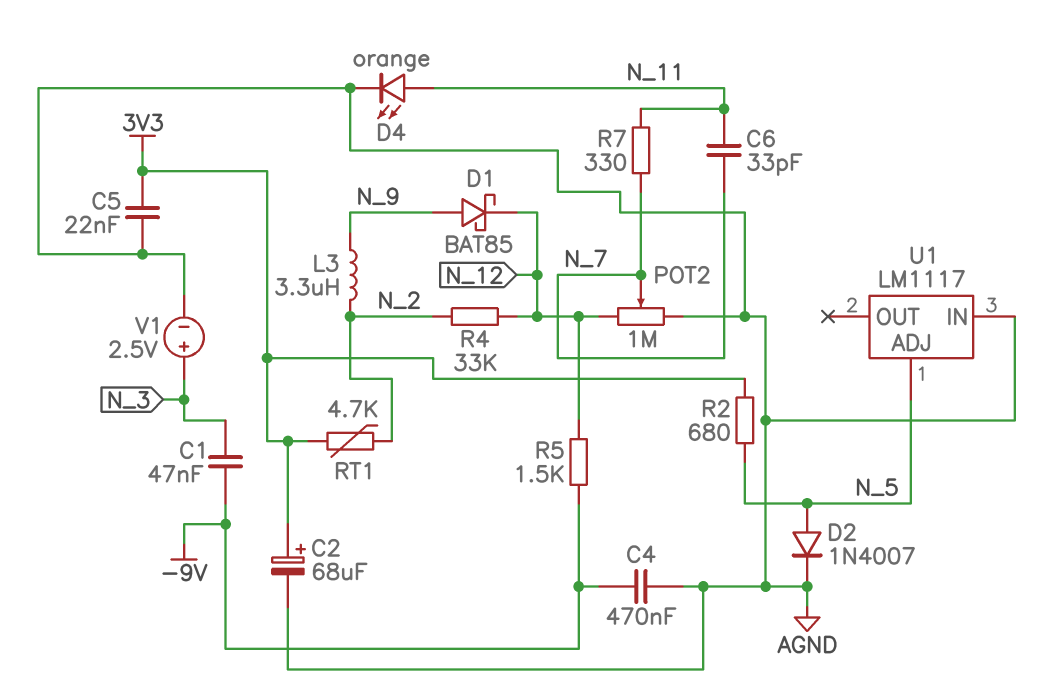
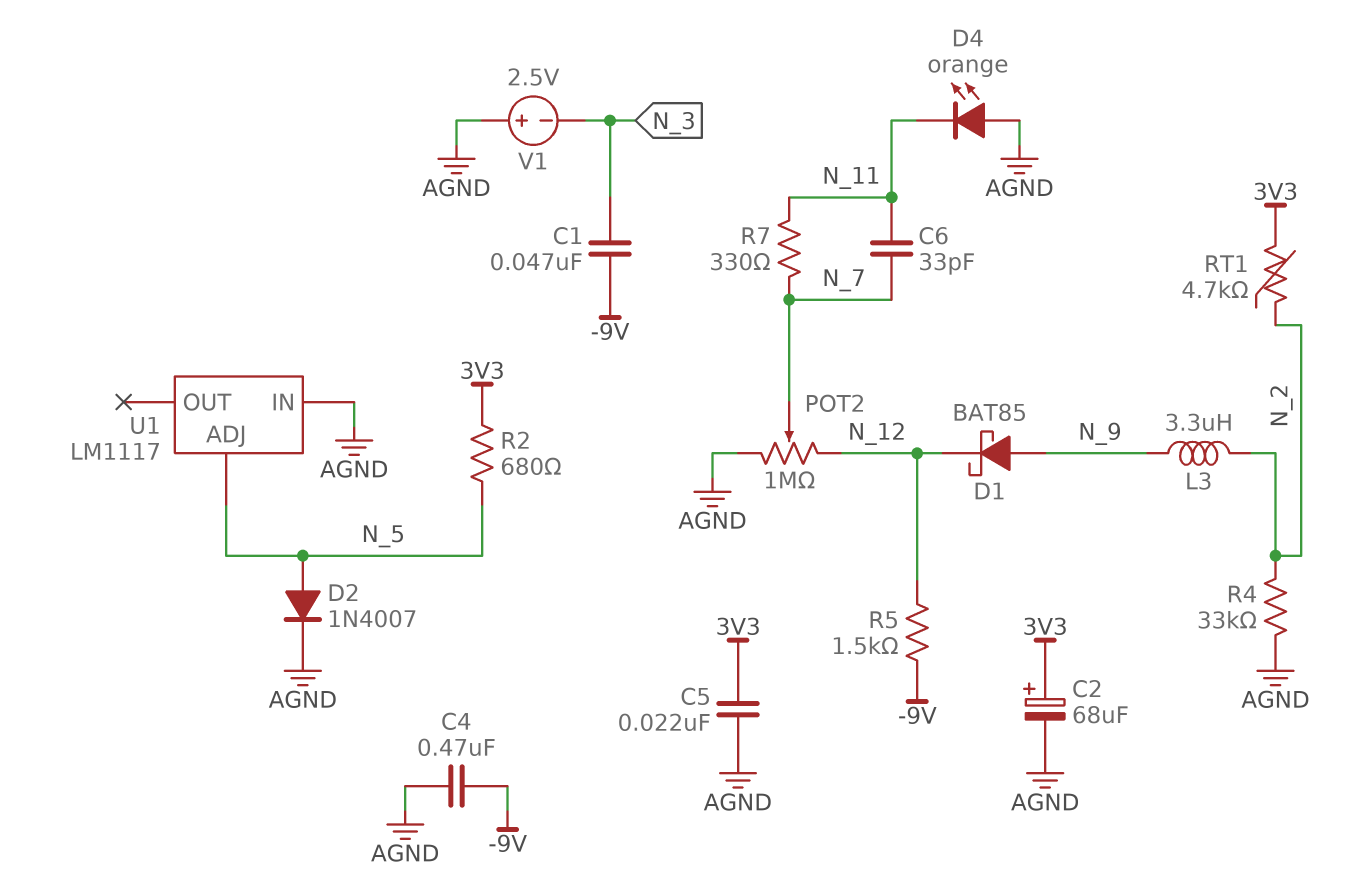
D4: LED orange (A N_11, K AGND) -> LED orange (A AGND, K N_11)
R4: 33k (N_2, N_12) -> 33k (AGND, N_2)
V1: 2.5V (plus N_3, minus AGND) -> 2.5V (plus AGND, minus N_3)

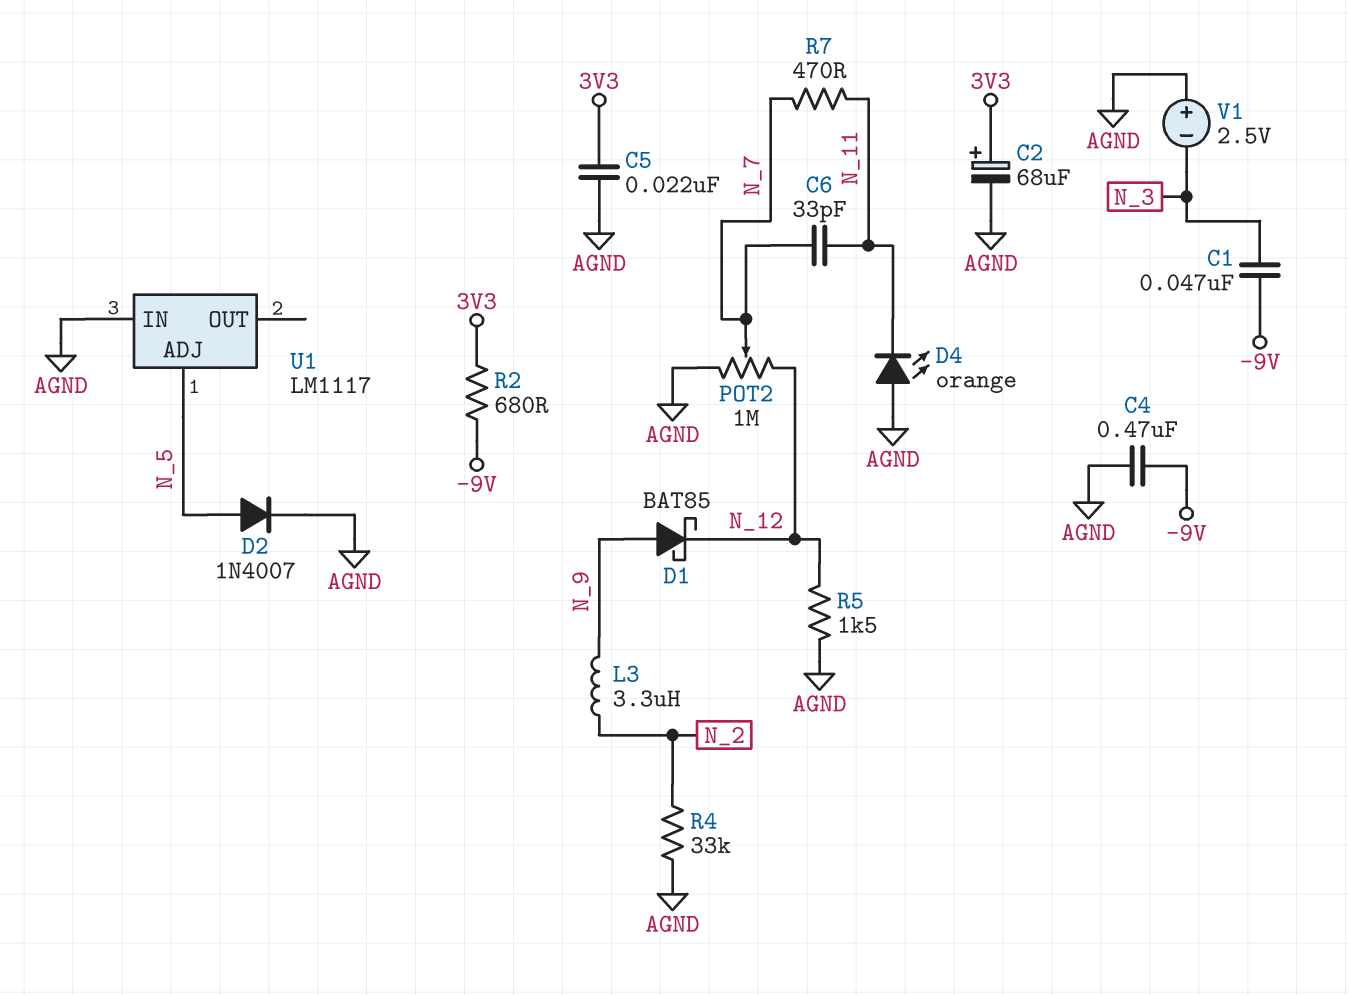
R2: 680 (3V3, N_5) -> 680 (-9V, 3V3)
R5: 1.5k (-9V, N_12) -> 1.5k (AGND, N_12)
R7: 330 (N_7, N_11) -> 470 (N_7, N_11)
RT1: 4.7k (3V3, N_2) -> none

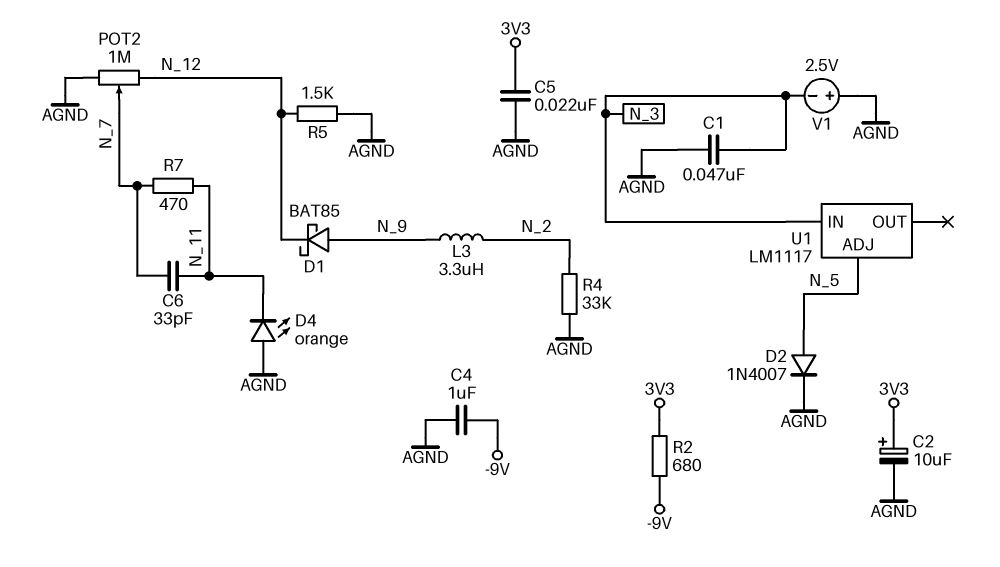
C1: 47nF (-9V, N_3) -> 47nF (AGND, N_3)
C2: 68uF (plus 3V3, minus AGND) -> 10uF (plus 3V3, minus AGND)
C4: 470nF (-9V, AGND) -> 1uF (-9V, AGND)
U1 pin IN: AGND -> N_3

